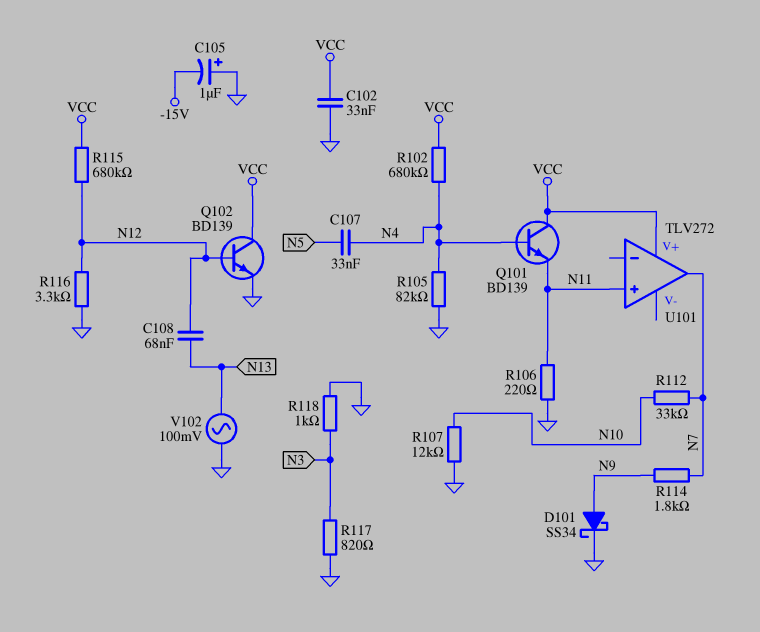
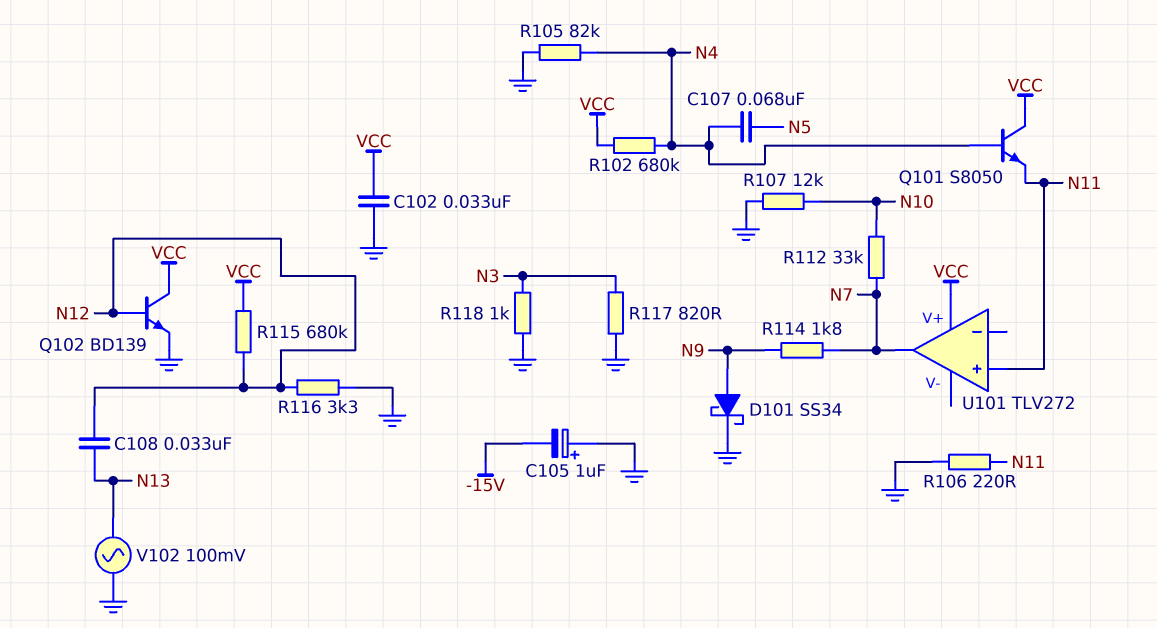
C107: 33nF (N4, N5) -> 68nF (N4, N5)
C108: 68nF (N12, N13) -> 33nF (N12, N13)
Q101: NPN BD139 (B N4, C VCC, E N11) -> NPN S8050 (B N4, C VCC, E N11)

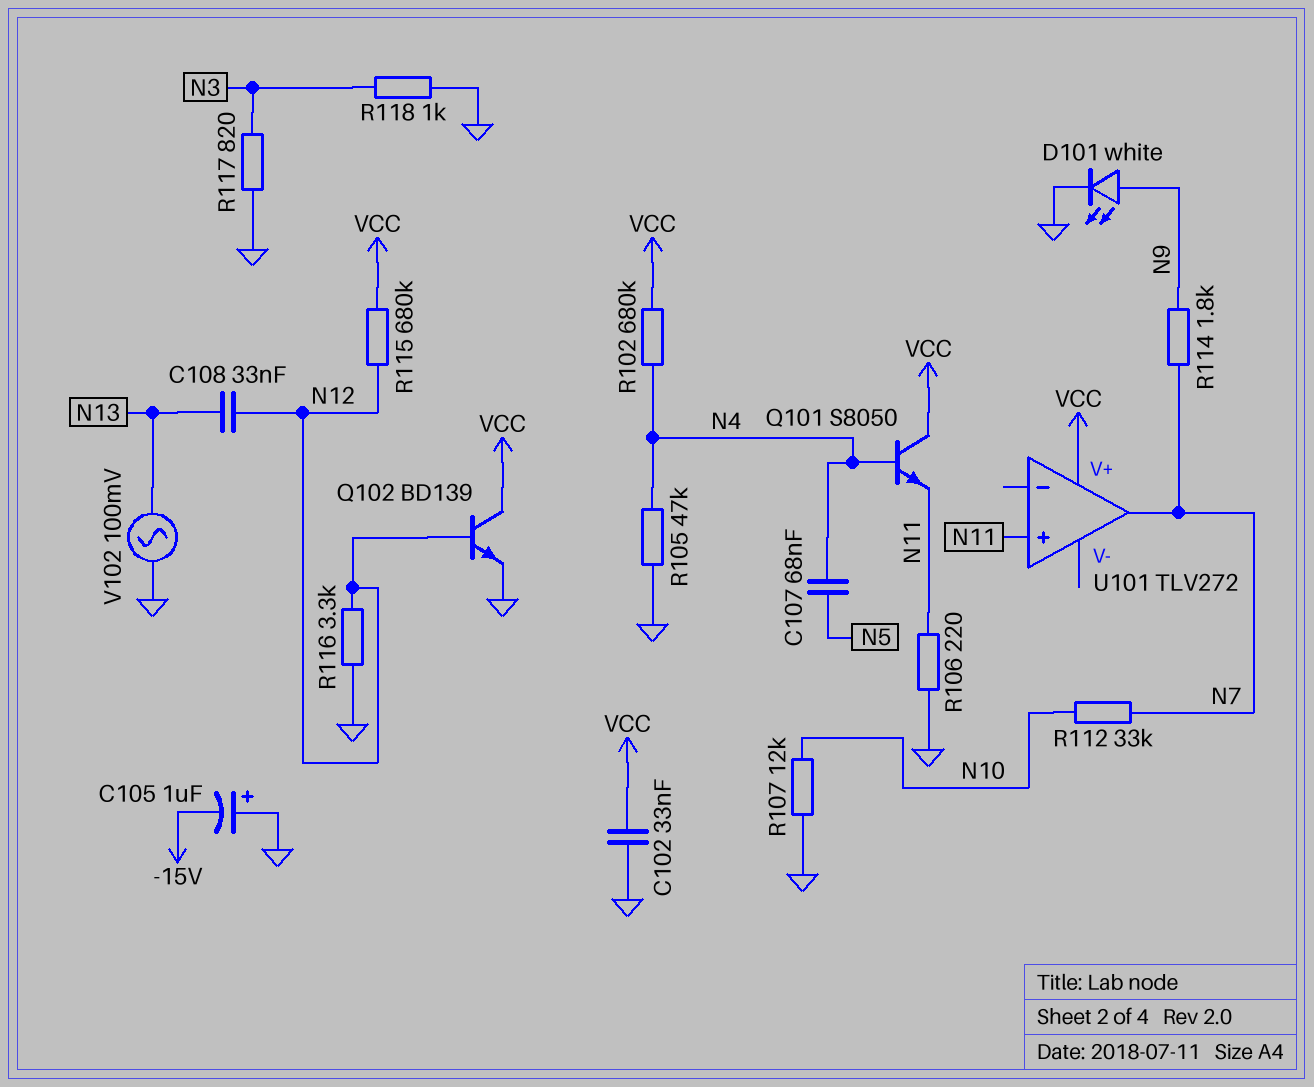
D101: schottky SS34 (A N9, K GND) -> LED white (A N9, K GND)
R105: 82k (GND, N4) -> 47k (GND, N4)

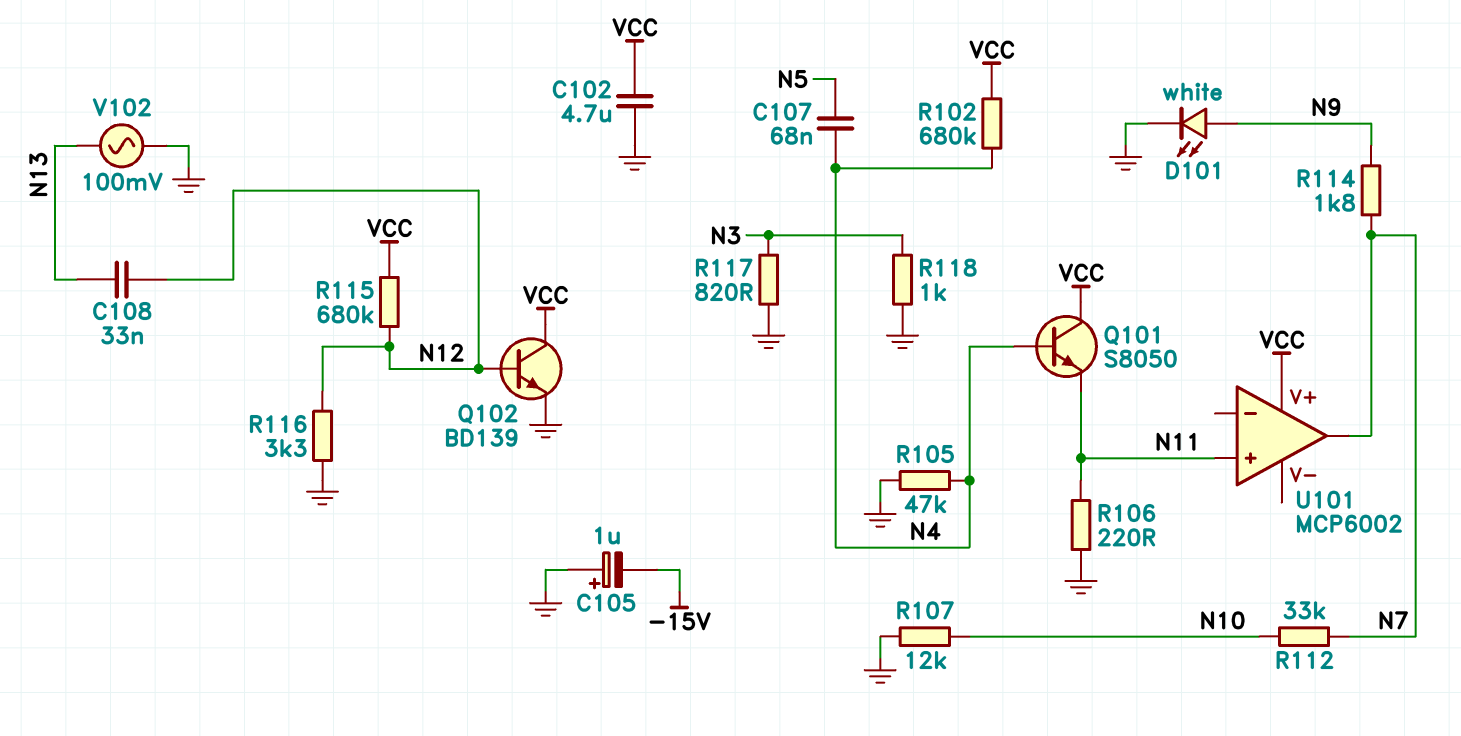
C102: 33nF (GND, VCC) -> 4.7uF (GND, VCC)
U101: TLV272 -> MCP6002

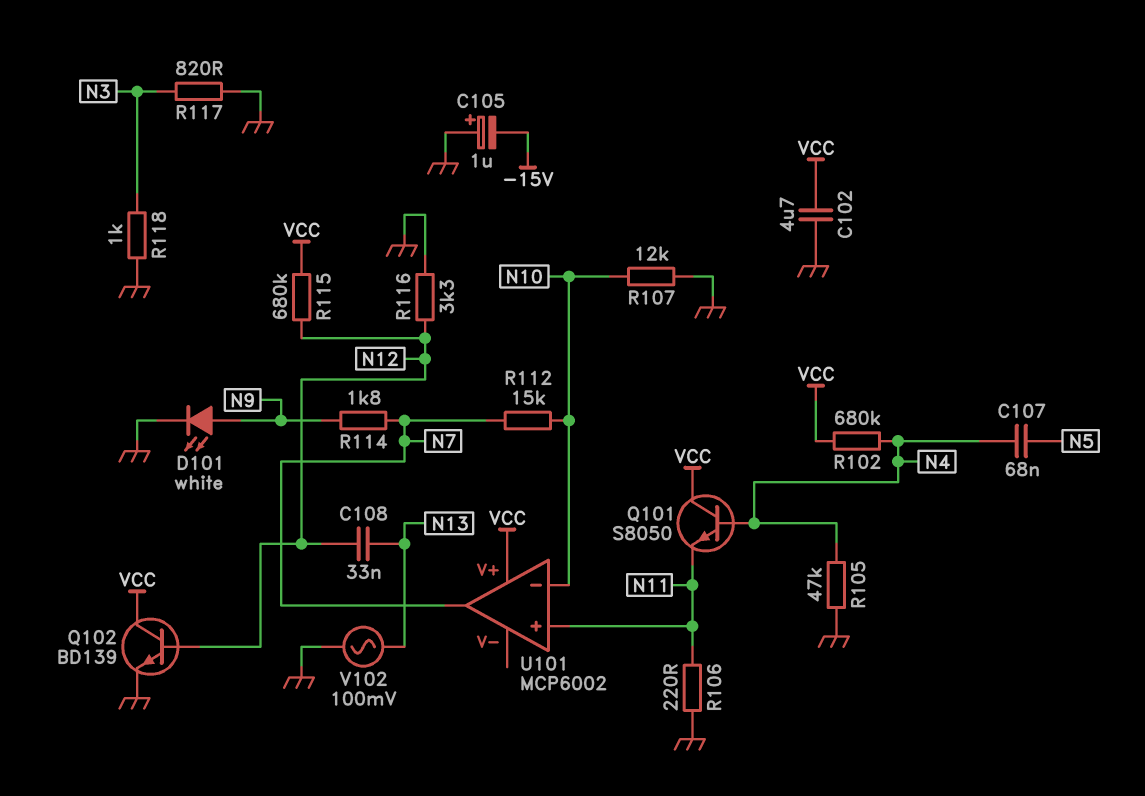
R112: 33k (N7, N10) -> 15k (N7, N10)
U101 pin in-: none -> N10

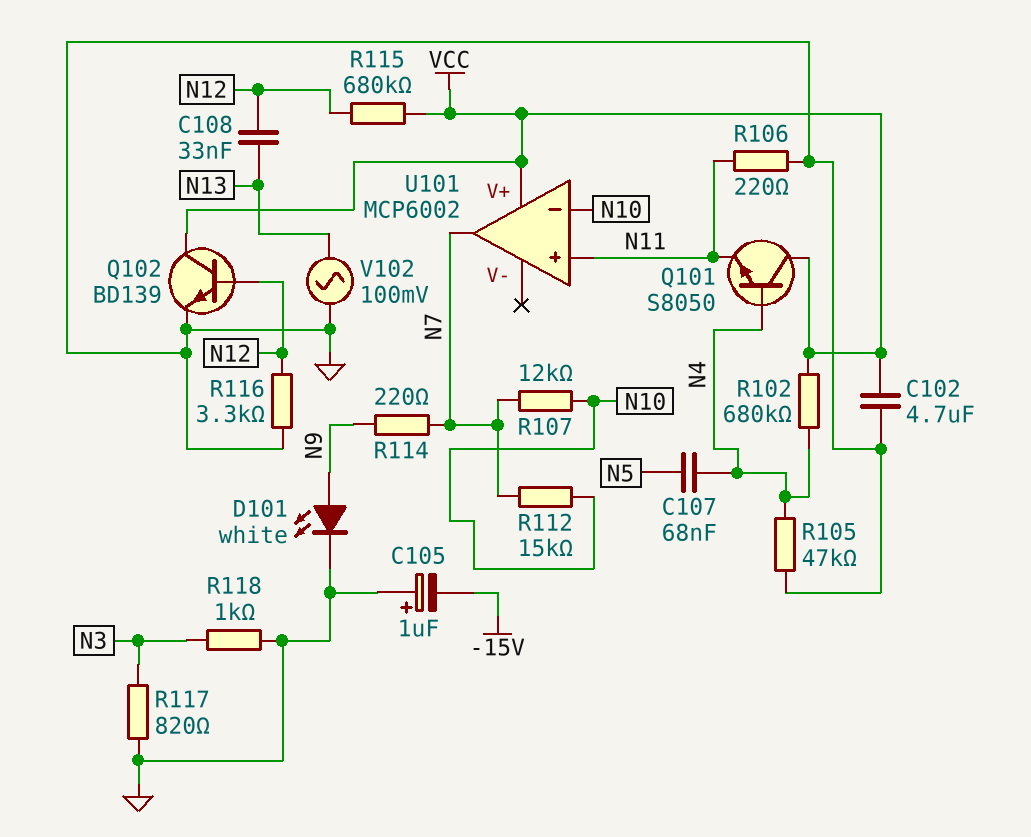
R107: 12k (GND, N10) -> 12k (N7, N10)
R114: 1.8k (N7, N9) -> 220 (N7, N9)

